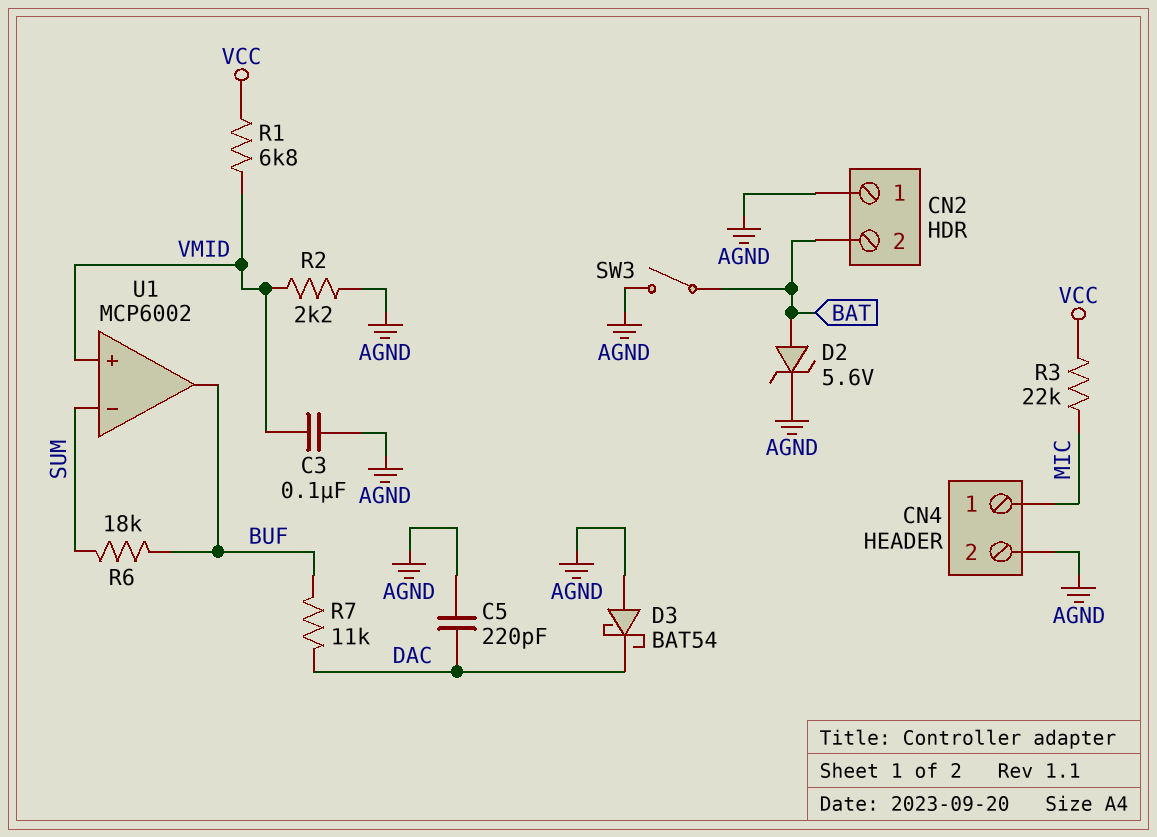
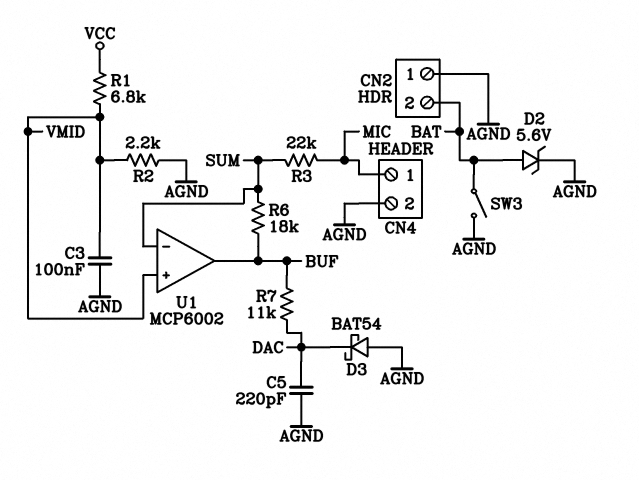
R3: 22k (MIC, VCC) -> 22k (MIC, SUM)

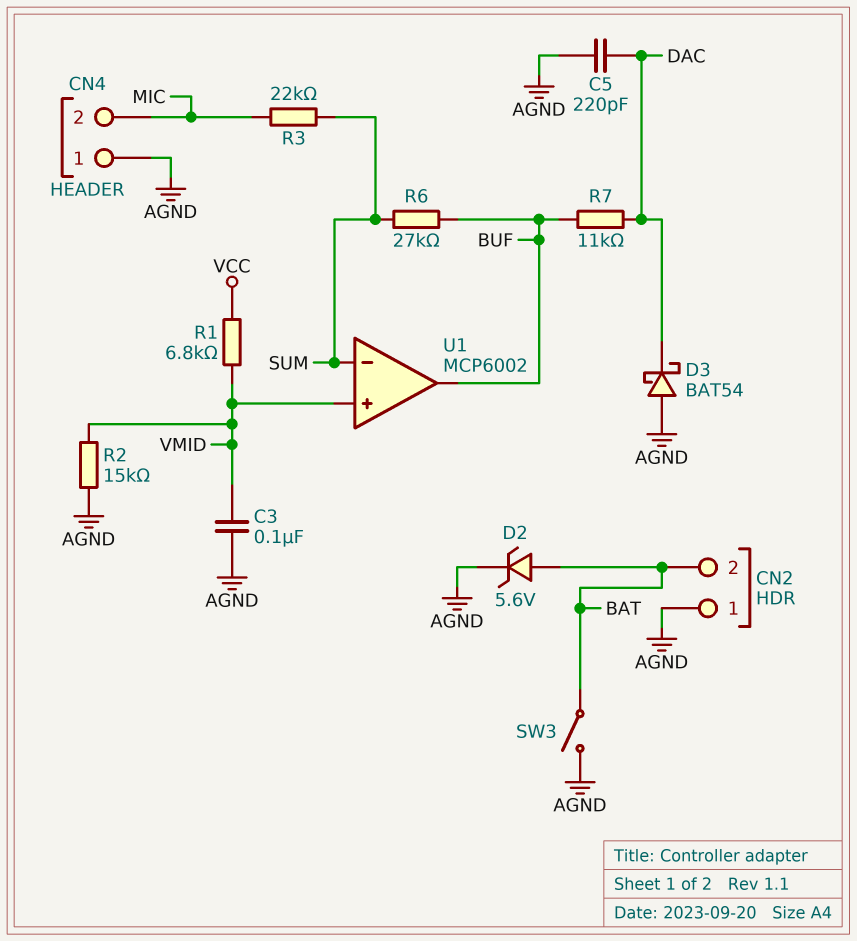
CN4 pin 1: MIC -> AGND
CN4 pin 2: AGND -> MIC
R2: 2.2k (AGND, VMID) -> 15k (AGND, VMID)
R6: 18k (BUF, SUM) -> 27k (BUF, SUM)

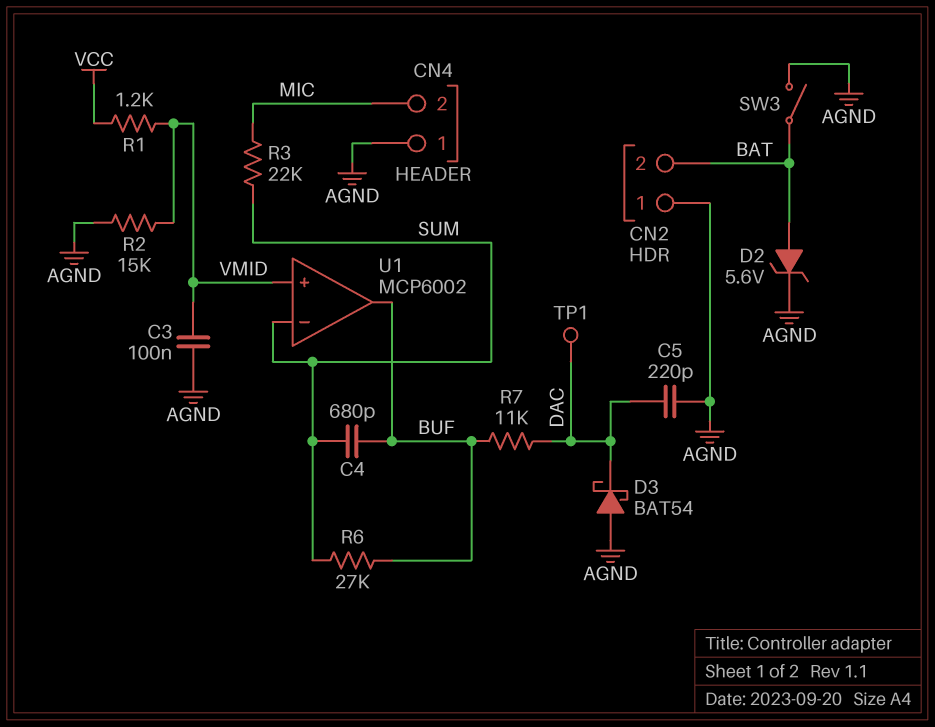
C4: none -> 680pF (BUF, SUM)
R1: 6.8k (VCC, VMID) -> 1.2k (VCC, VMID)
TP1: none -> test point (DAC)

